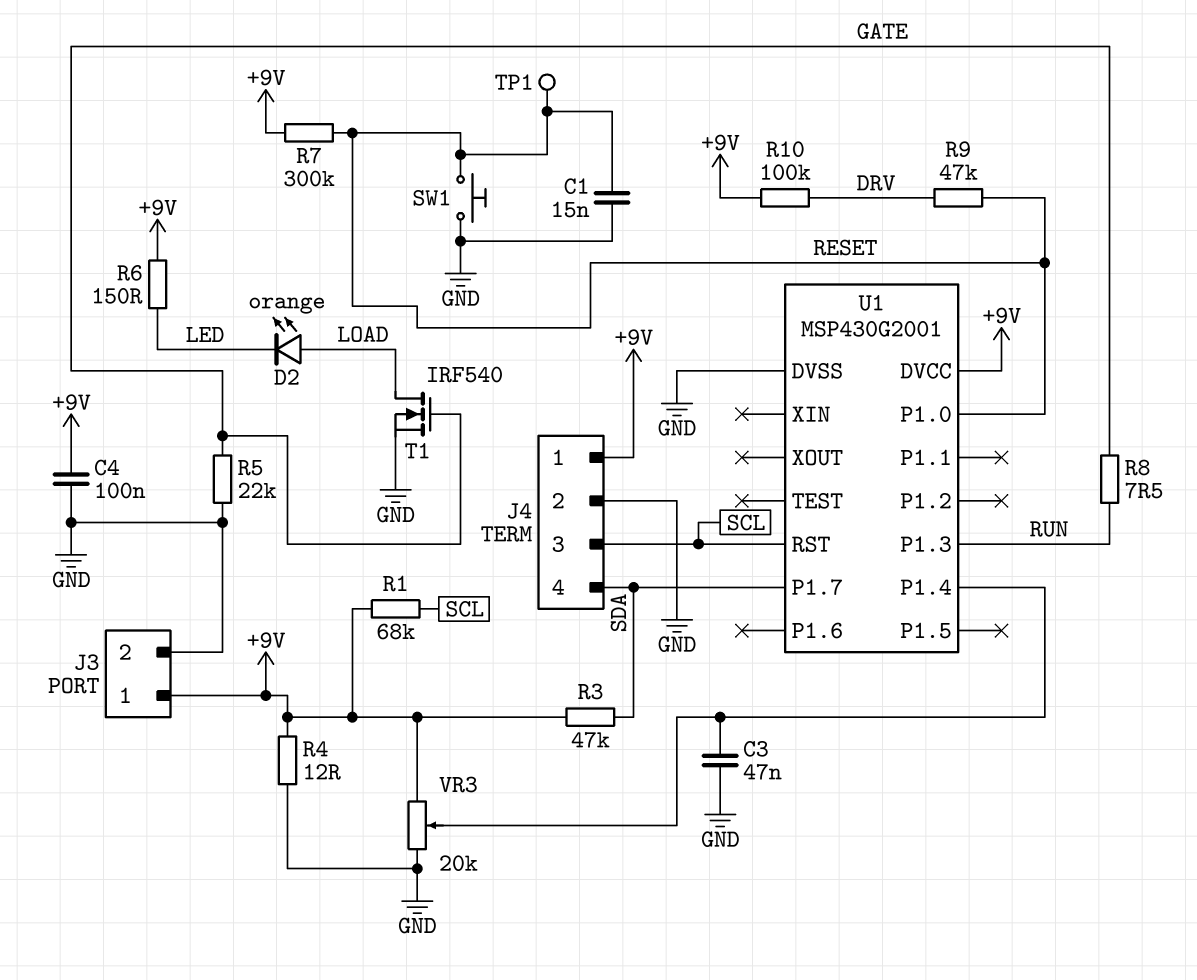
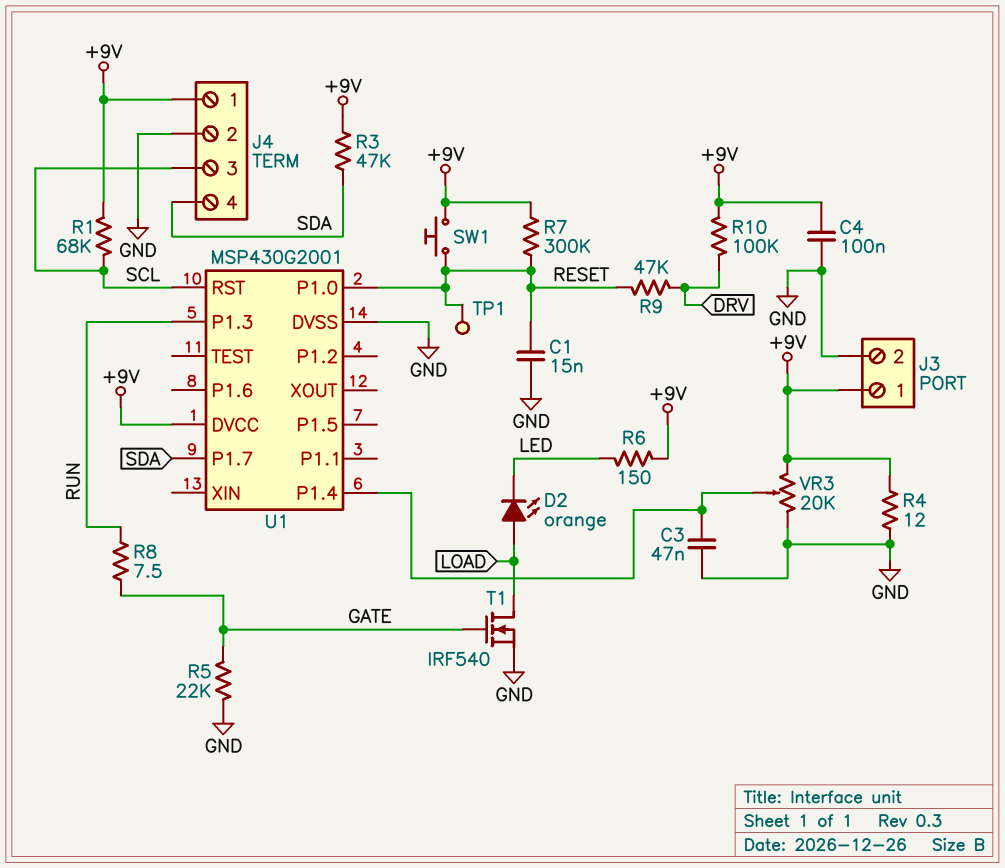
SW1: button (GND, RESET) -> button (+9V, RESET)

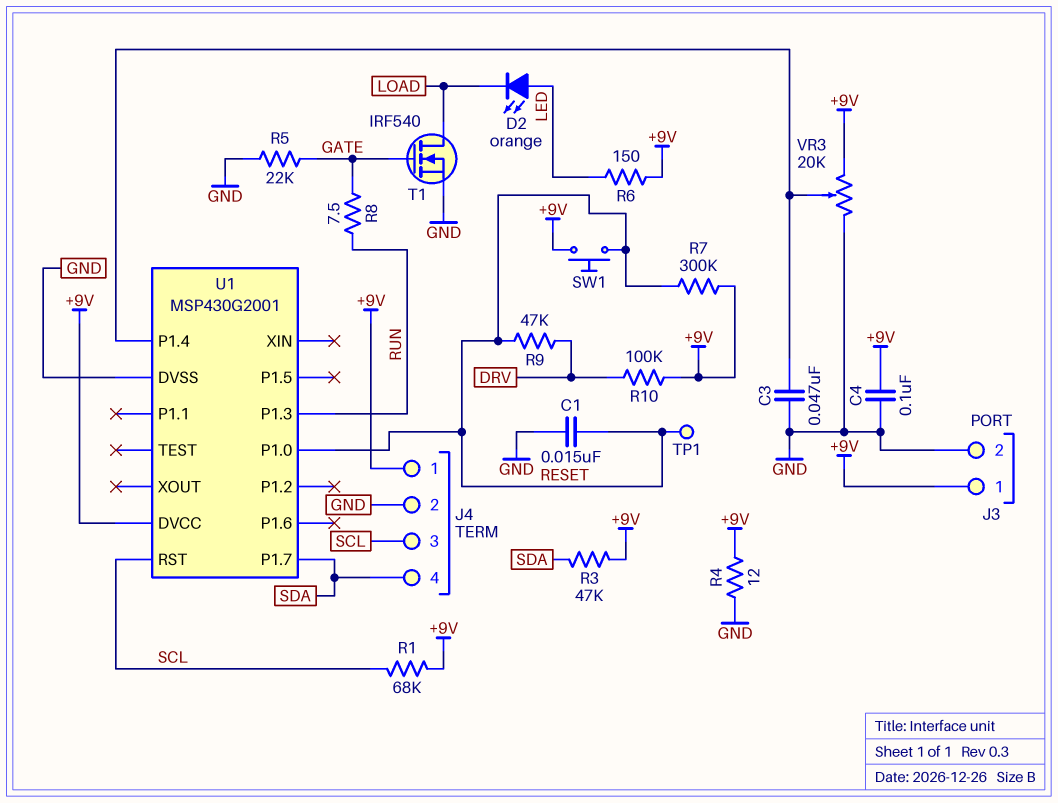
D2: LED orange (A LOAD, K LED) -> LED orange (A LED, K LOAD)

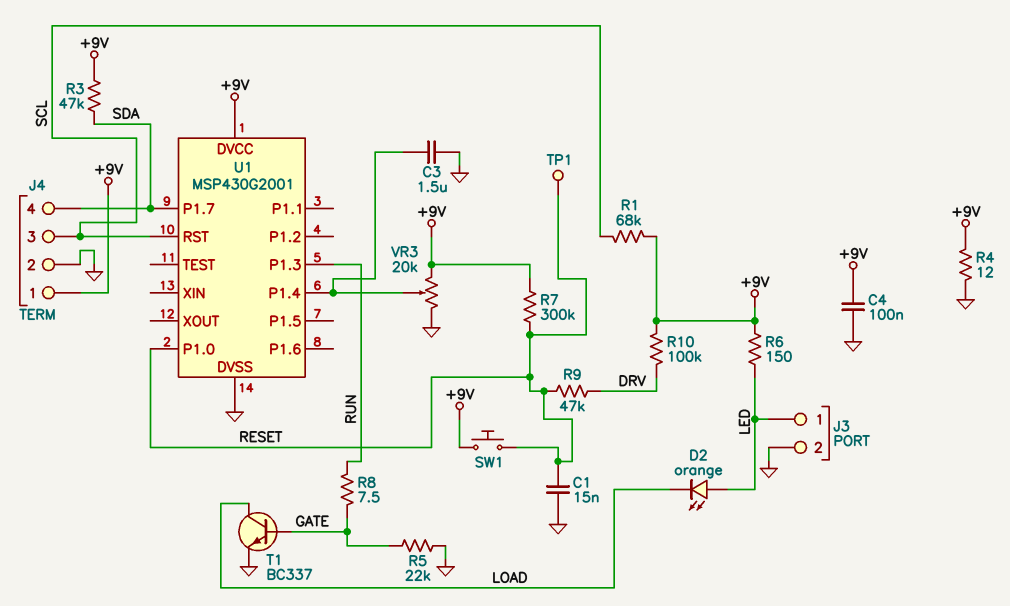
C3: 47nF (GND, U1/P1.4) -> 1.5uF (GND, U1/P1.4)
J3 pin 1: +9V -> LED
T1: NMOS IRF540 (G GATE, D LOAD, S GND) -> NPN BC337 (B GATE, C LOAD, E GND)

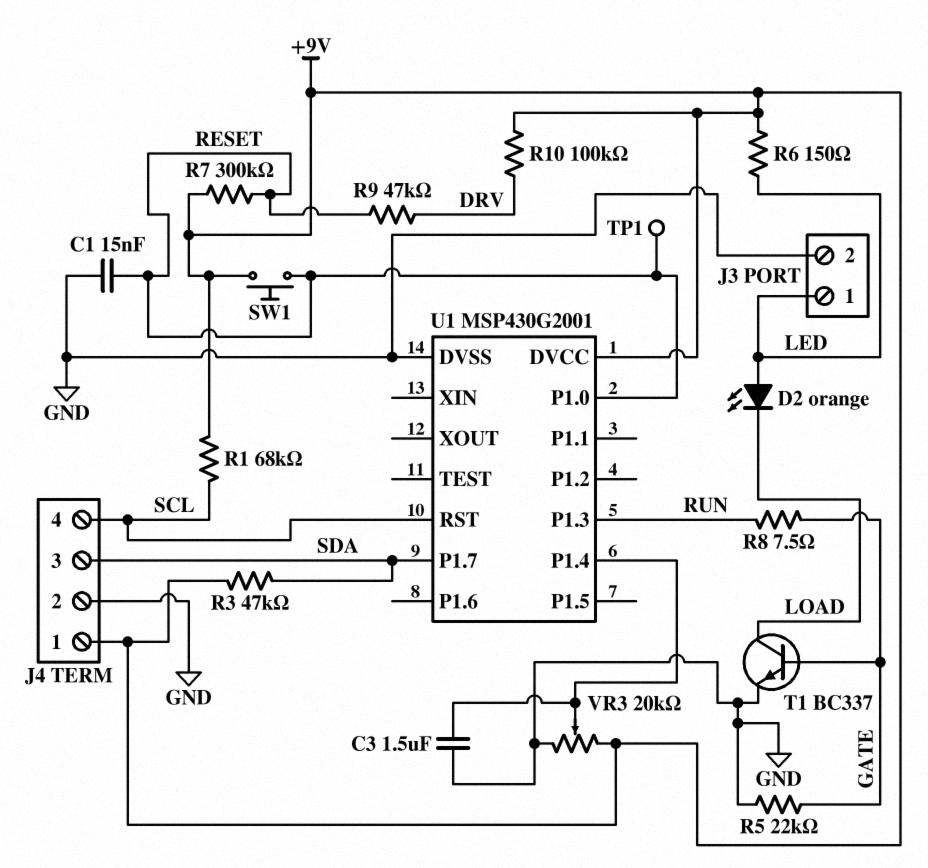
C4: 100nF (+9V, GND) -> none
J4 pin 3: SCL -> SDA
J4 pin 4: SDA -> SCL
R4: 12 (+9V, GND) -> none

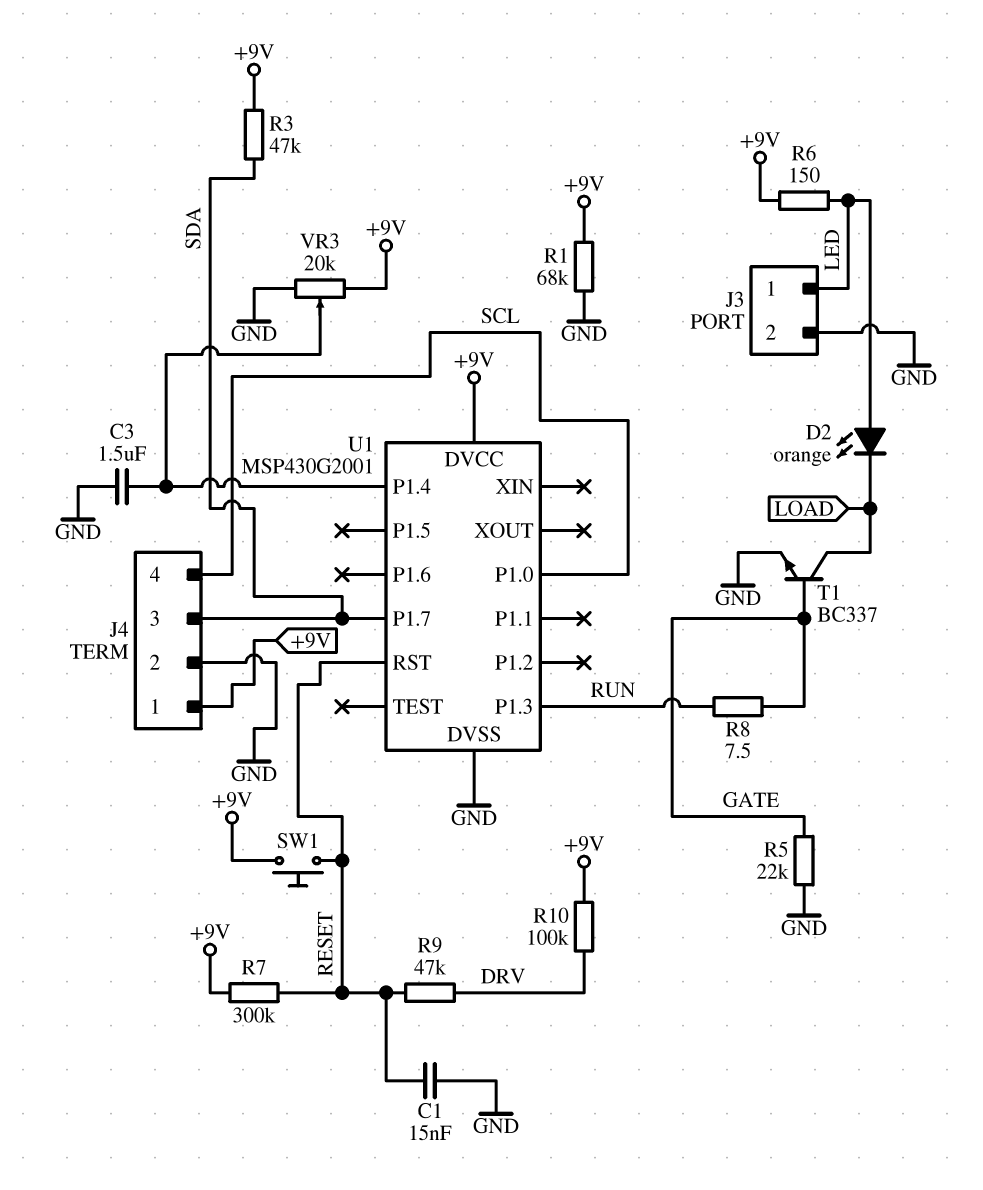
R1: 68k (+9V, SCL) -> 68k (+9V, GND)
TP1: test point (RESET) -> none
U1 pin P1.0: RESET -> SCL
U1 pin RST: SCL -> RESET

